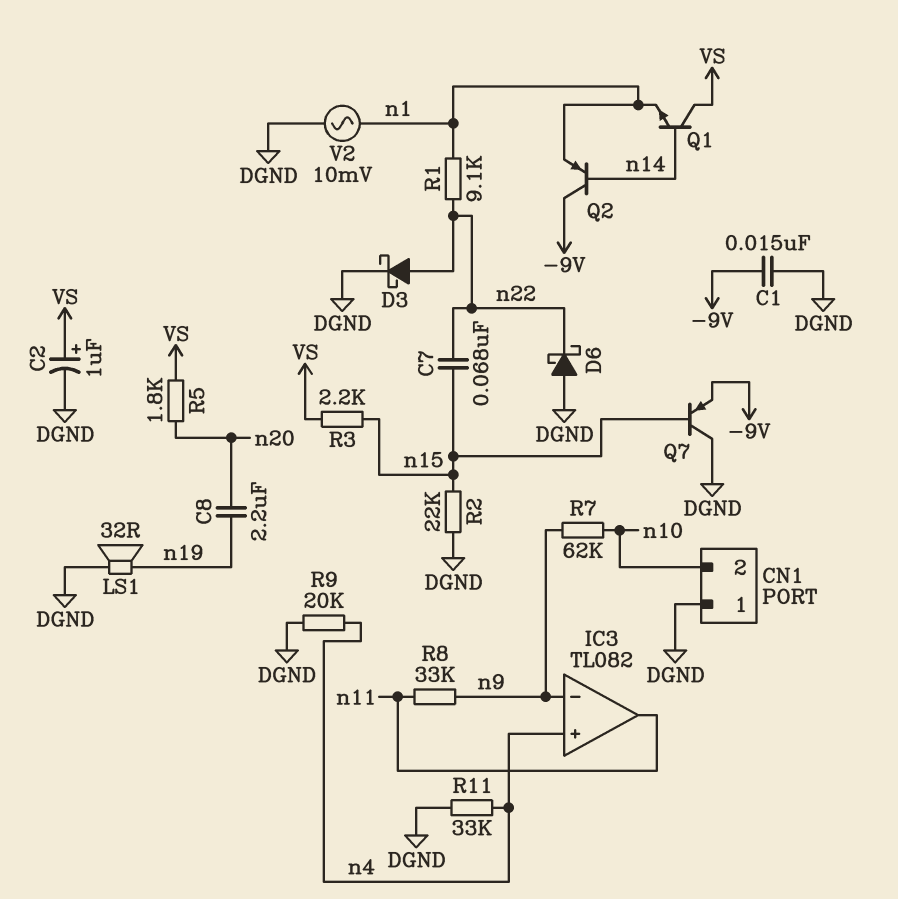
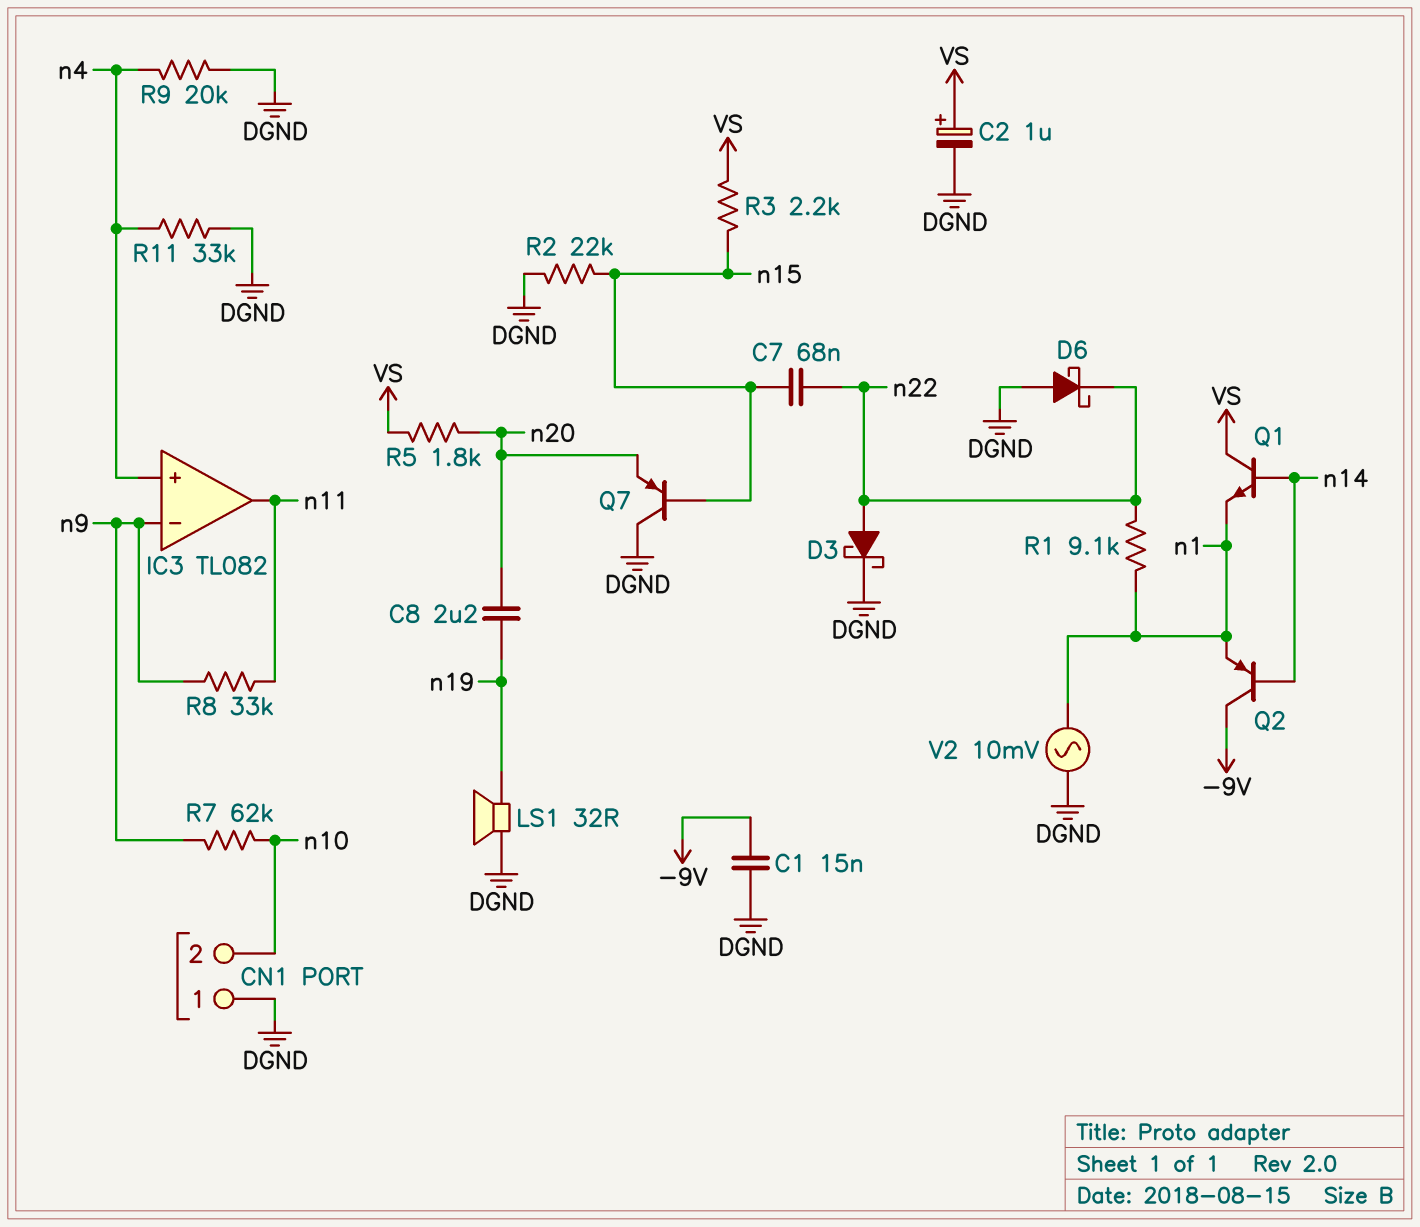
Q7: PNP (B n15, C DGND, E -9V) -> PNP (B n15, C DGND, E n20)

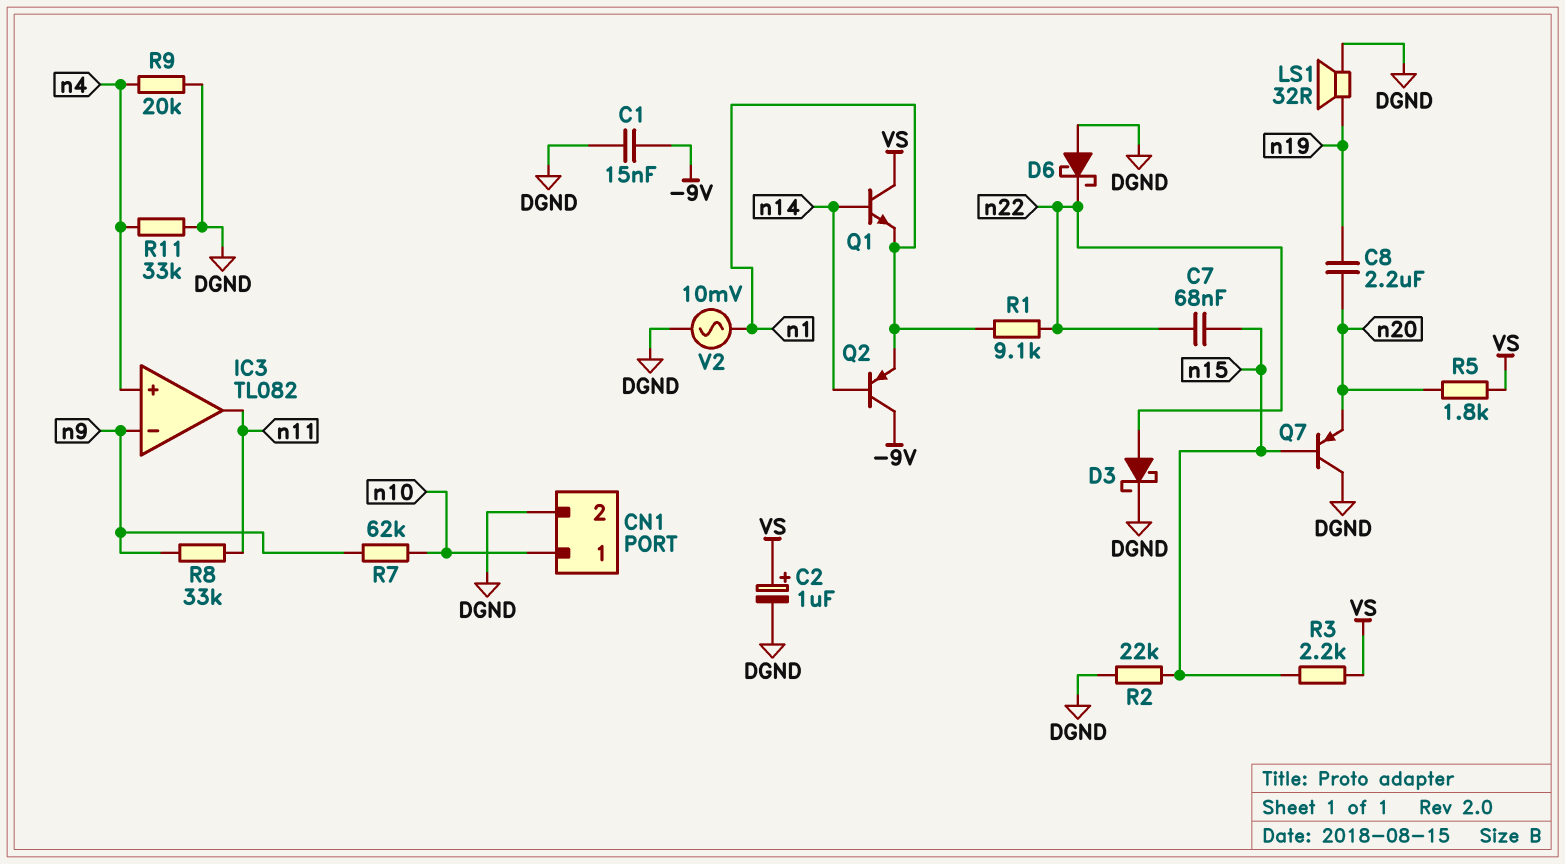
CN1 pin 1: DGND -> n10
CN1 pin 2: n10 -> DGND

